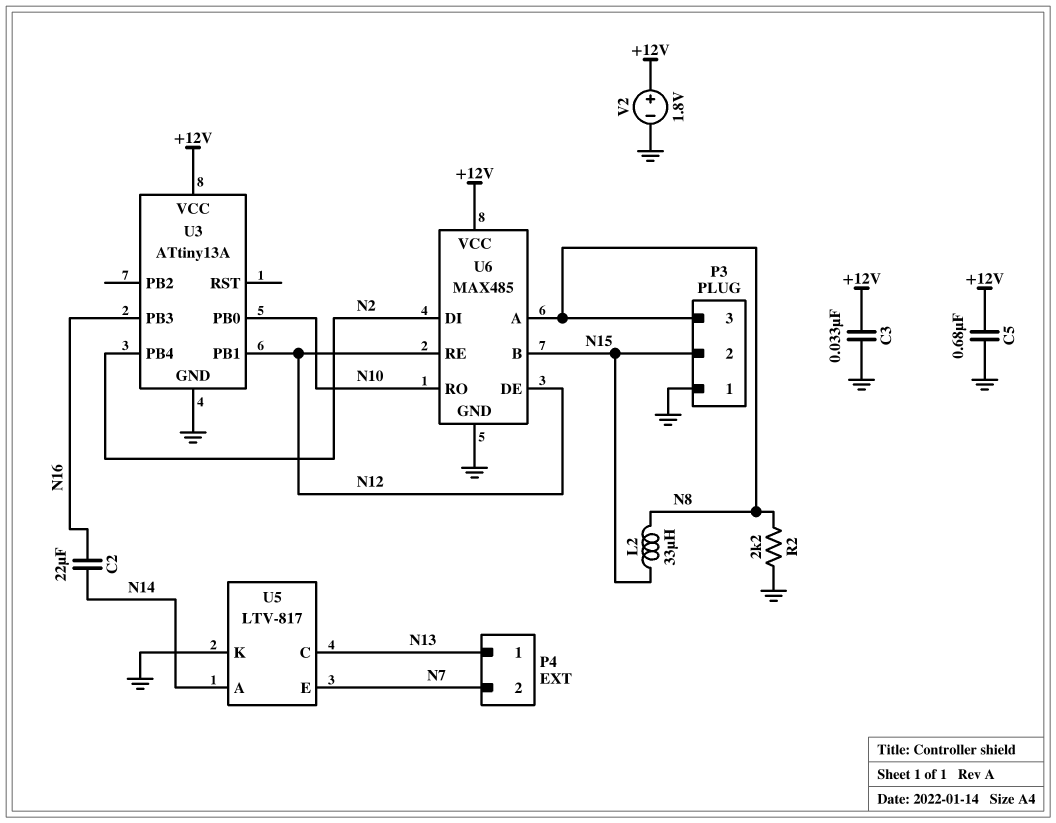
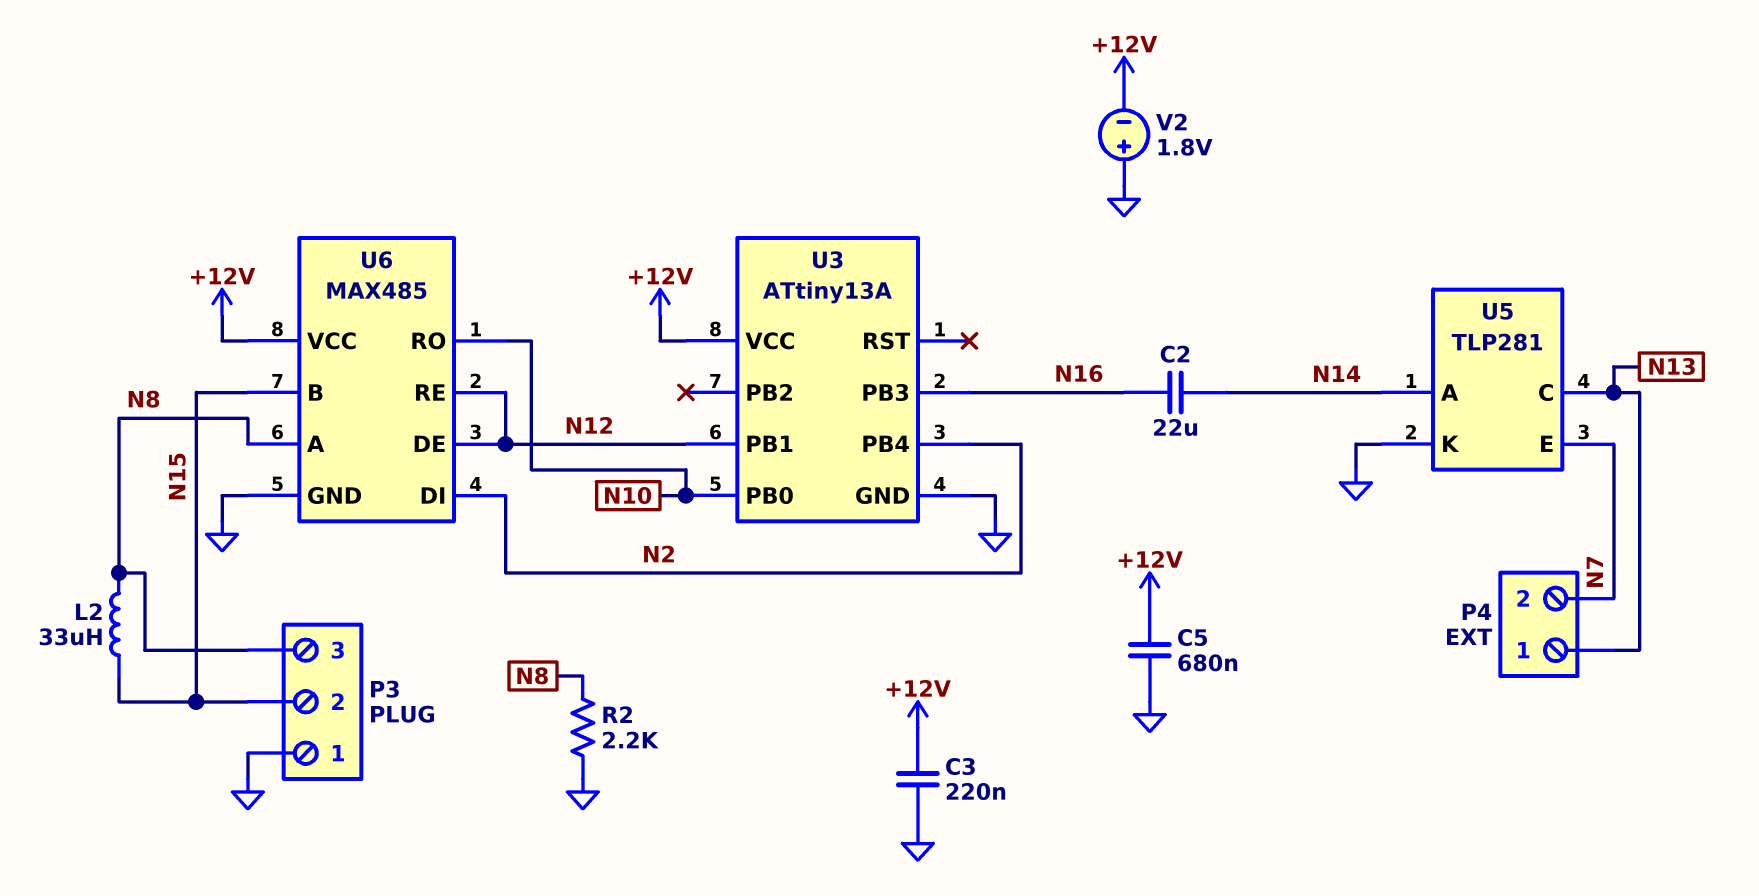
C3: 33nF (+12V, GND) -> 220nF (+12V, GND)
U5: LTV-817 -> TLP281
V2: 1.8V (plus +12V, minus GND) -> 1.8V (plus GND, minus +12V)

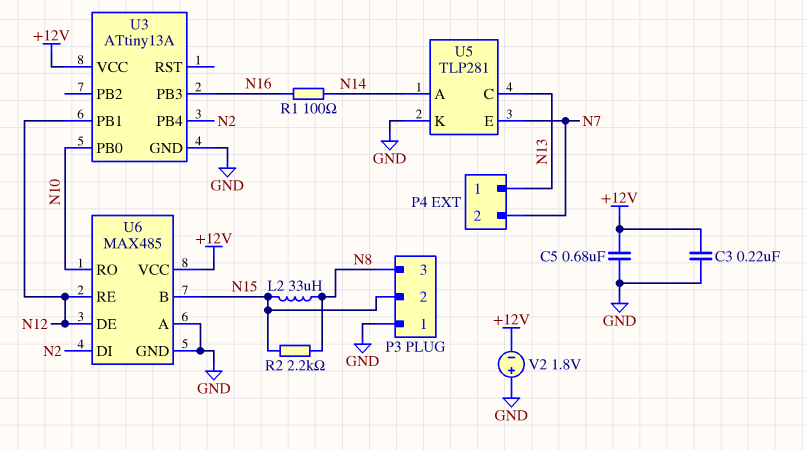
C2: 22uF (N14, N16) -> none
R1: none -> 100 (N14, N16)
R2: 2.2k (GND, N8) -> 2.2k (N8, N15)
U6 pin A: N8 -> GND

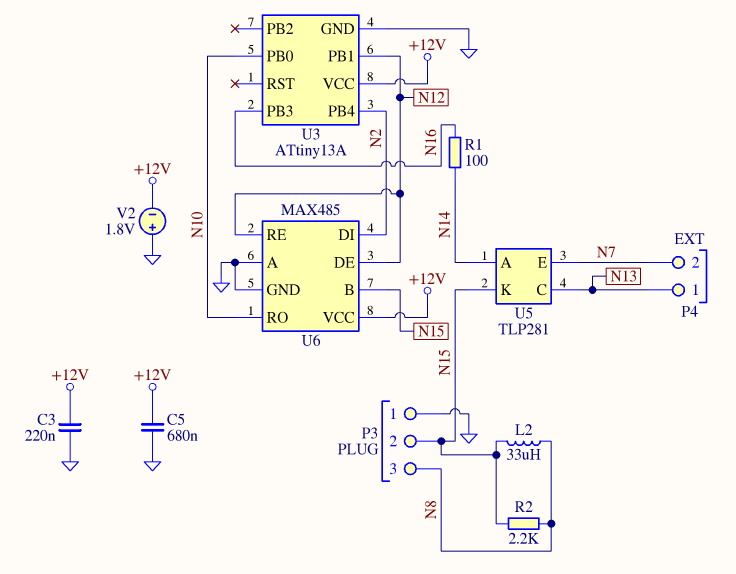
U5 pin K: GND -> N15

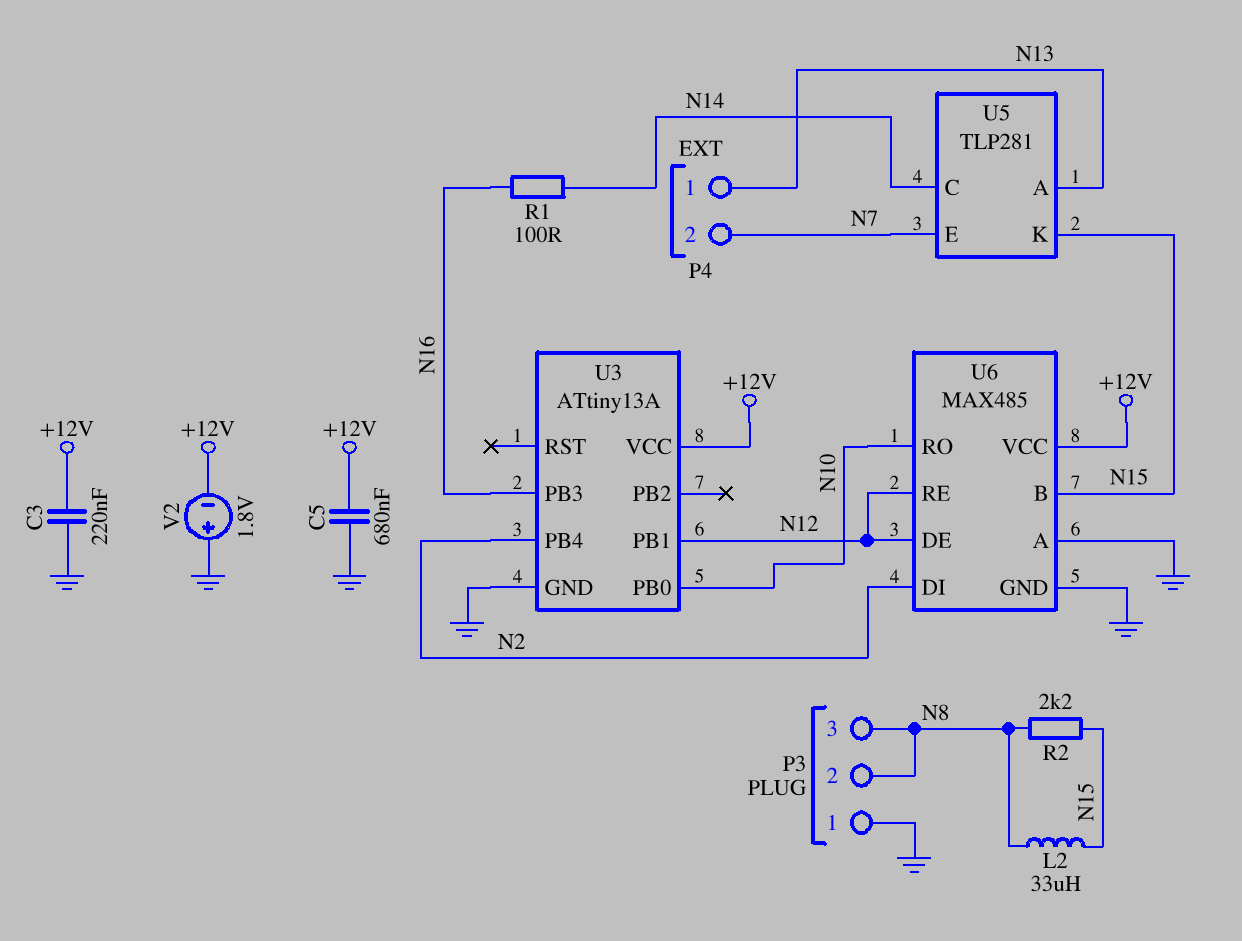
P3 pin 2: N15 -> N8
U5 pin A: N14 -> N13
U5 pin C: N13 -> N14

